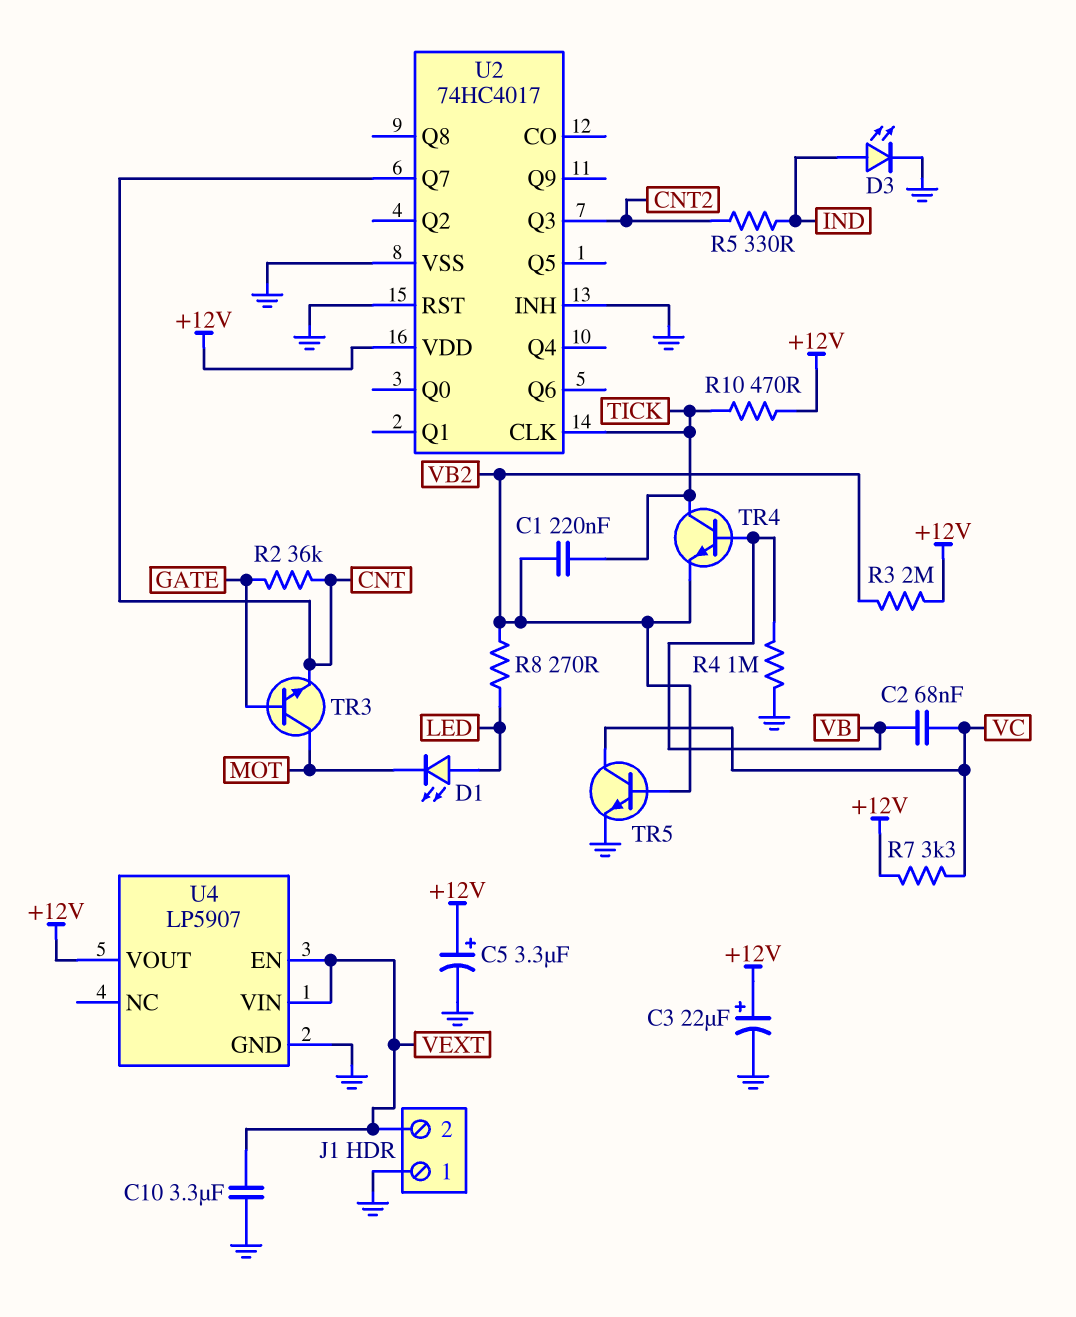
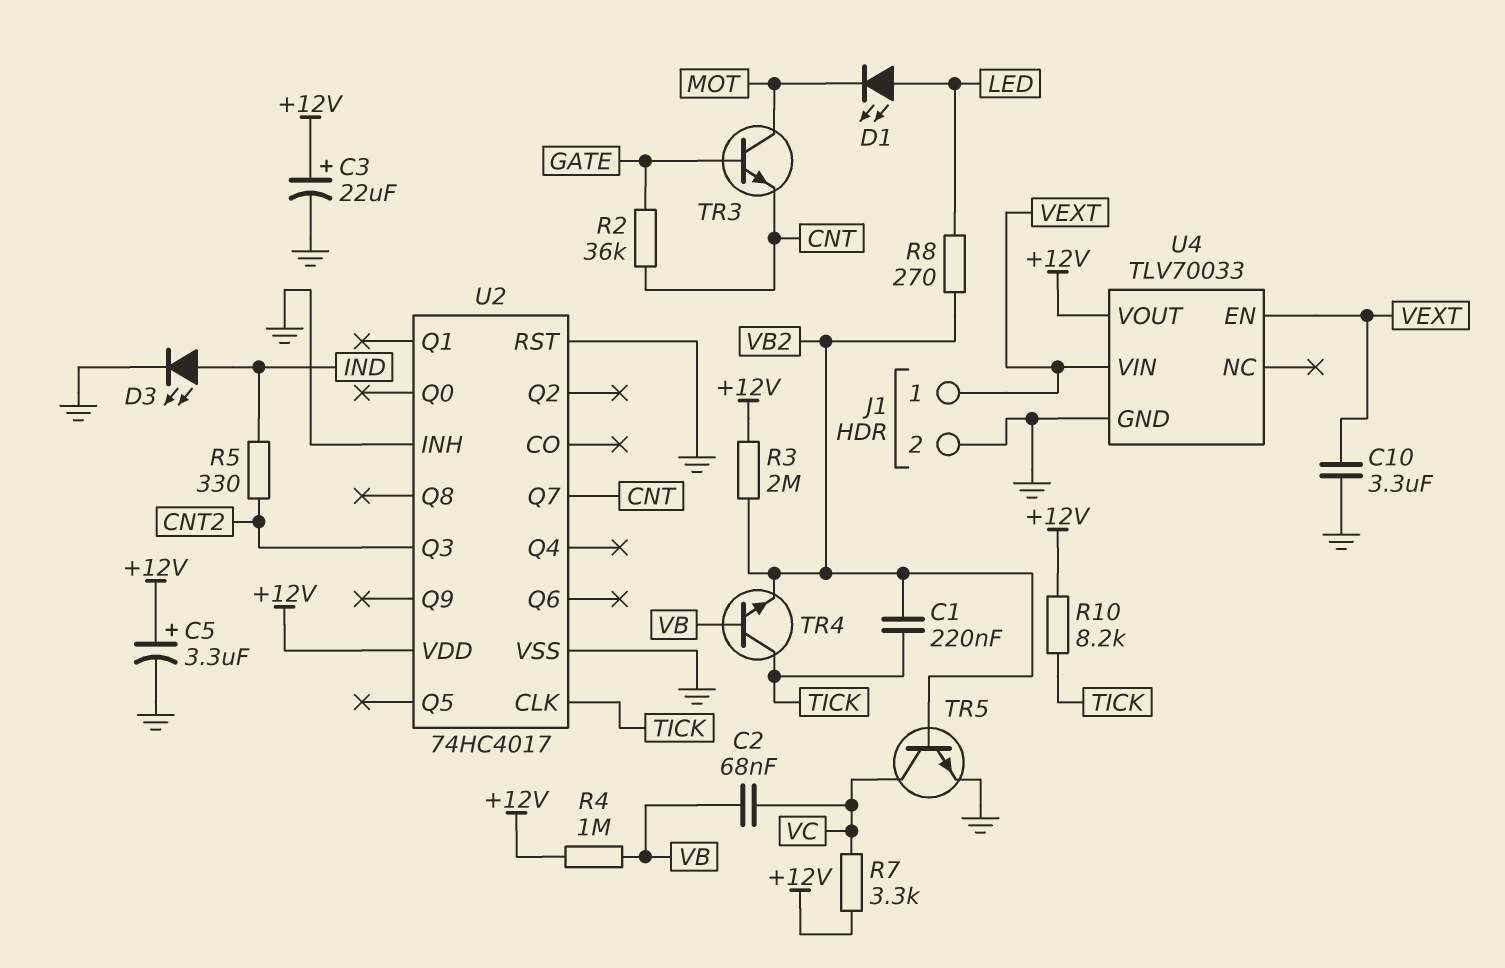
J1 pin 1: GND -> VEXT
J1 pin 2: VEXT -> GND
R4: 1M (GND, VB) -> 1M (+12V, VB)
R10: 470 (+12V, TICK) -> 8.2k (+12V, TICK)
U4: LP5907 -> TLV70033

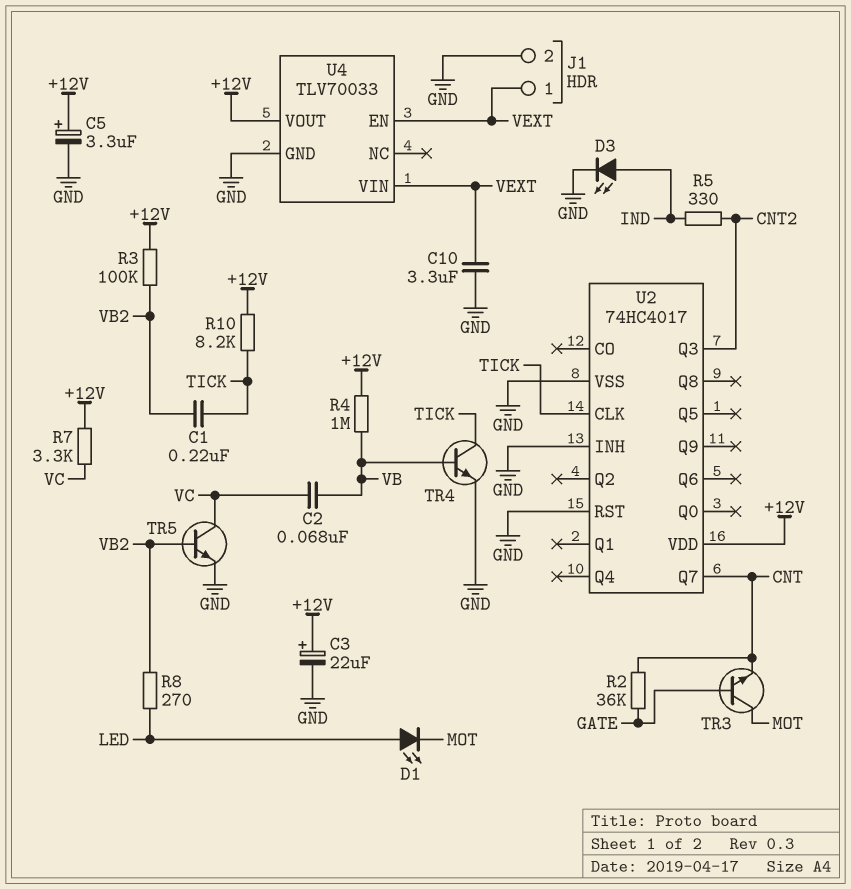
R3: 2M (+12V, VB2) -> 100k (+12V, VB2)
TR4: NPN (B VB, C TICK, E VB2) -> NPN (B VB, C TICK, E GND)

